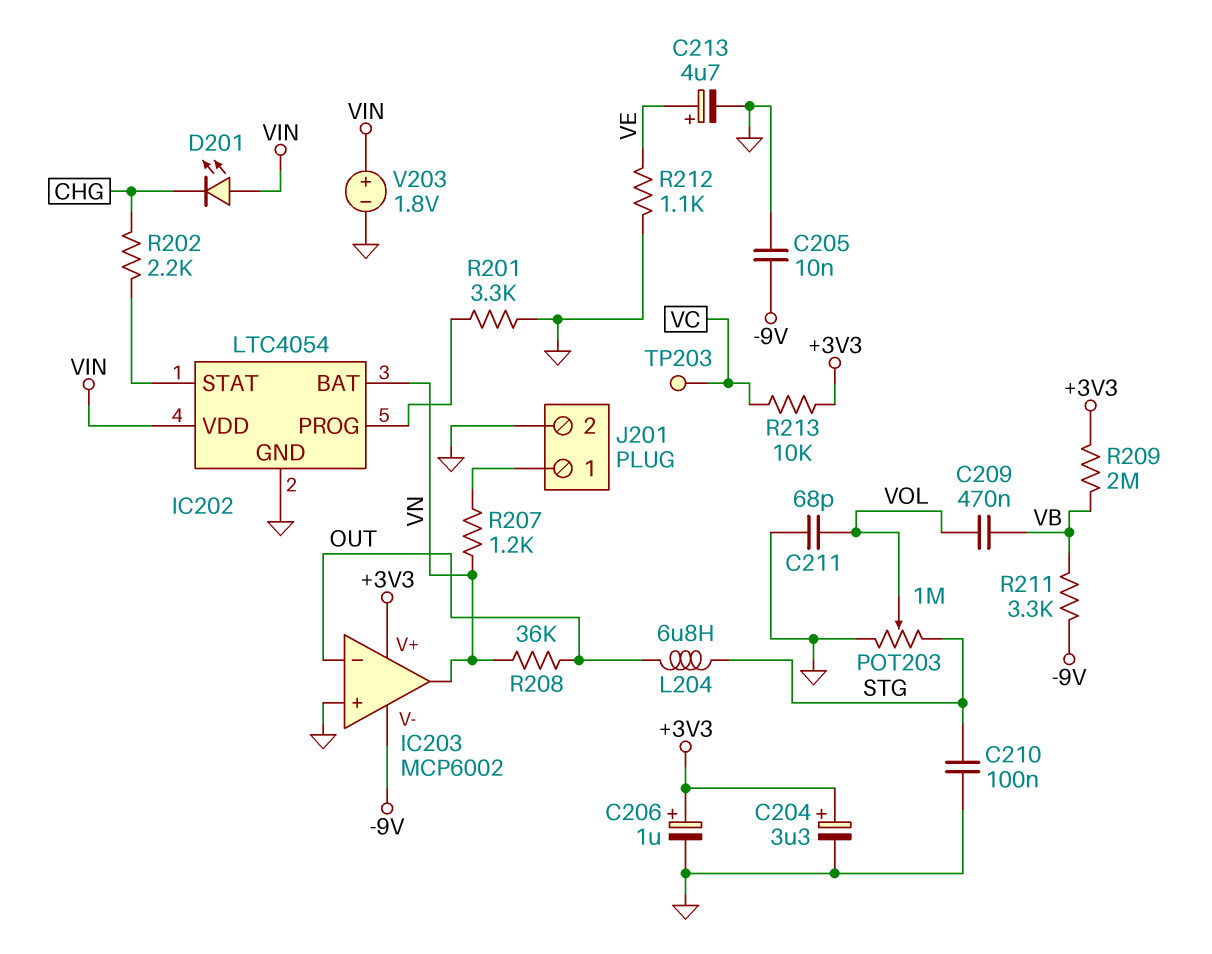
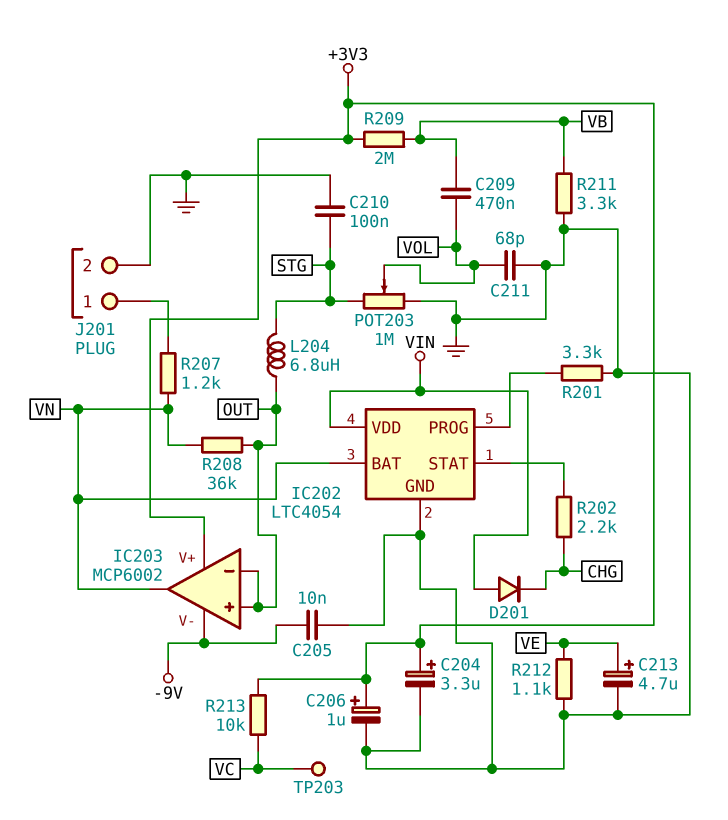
D201: LED (A VIN, K CHG) -> diode (A VIN, K CHG)
IC203 pin in+: GND -> OUT
R211: 3.3k (-9V, VB) -> 3.3k (GND, VB)
V203: 1.8V (plus VIN, minus GND) -> none

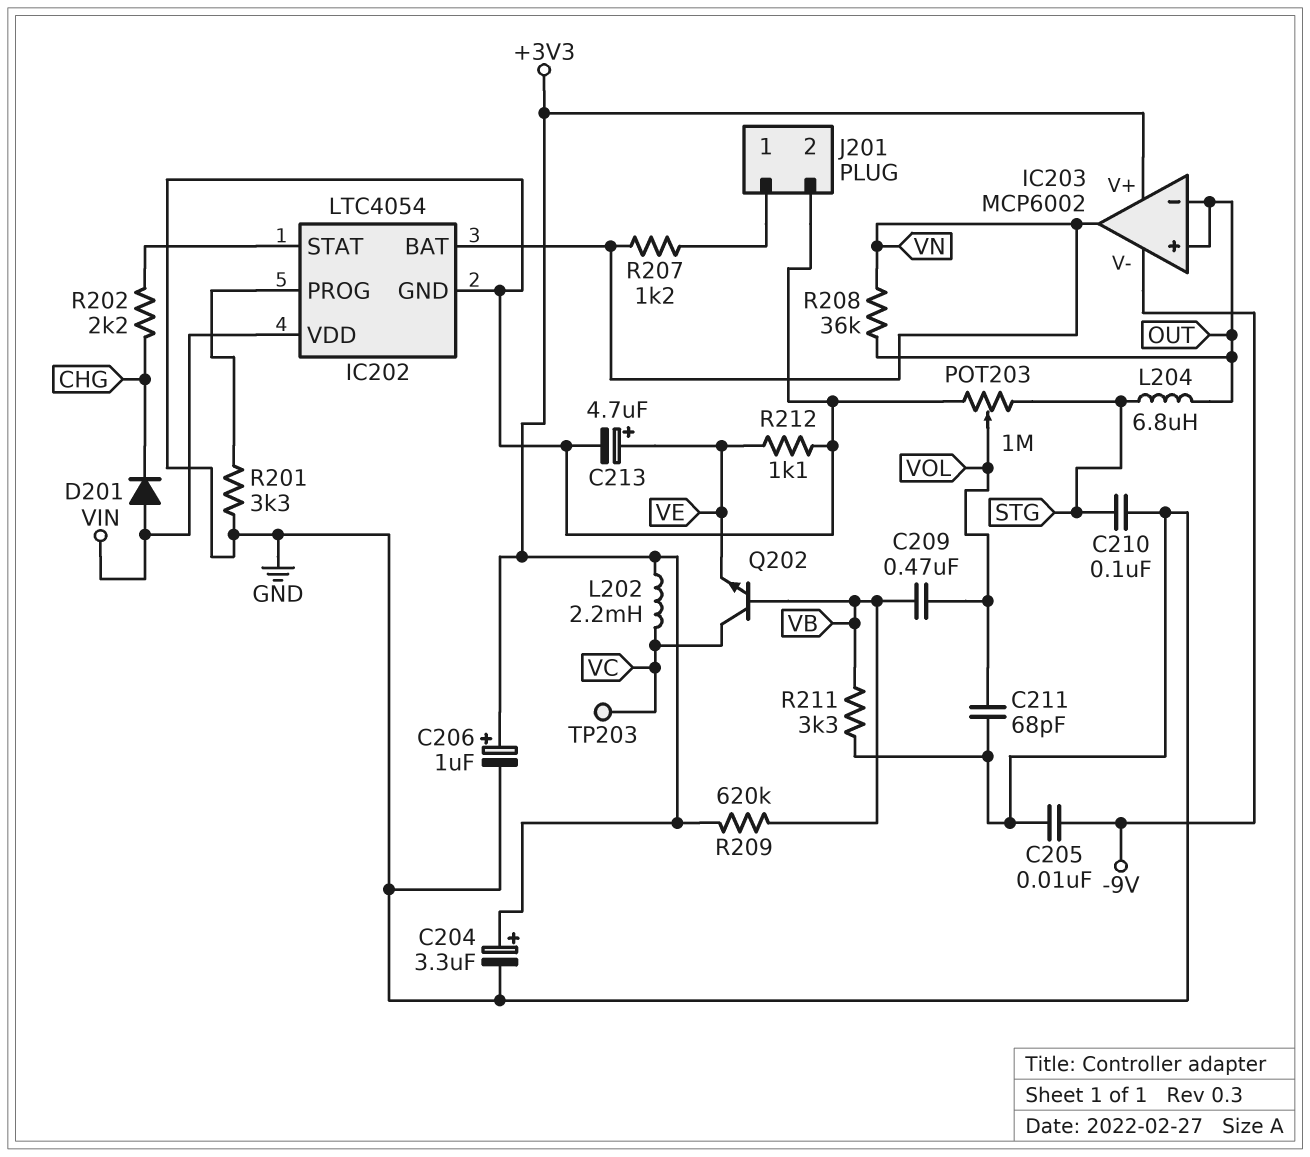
L202: none -> 2.2mH (+3V3, VC)
Q202: none -> NPN (B VB, C VC, E VE)
R209: 2M (+3V3, VB) -> 620k (+3V3, VB)
R213: 10k (+3V3, VC) -> none

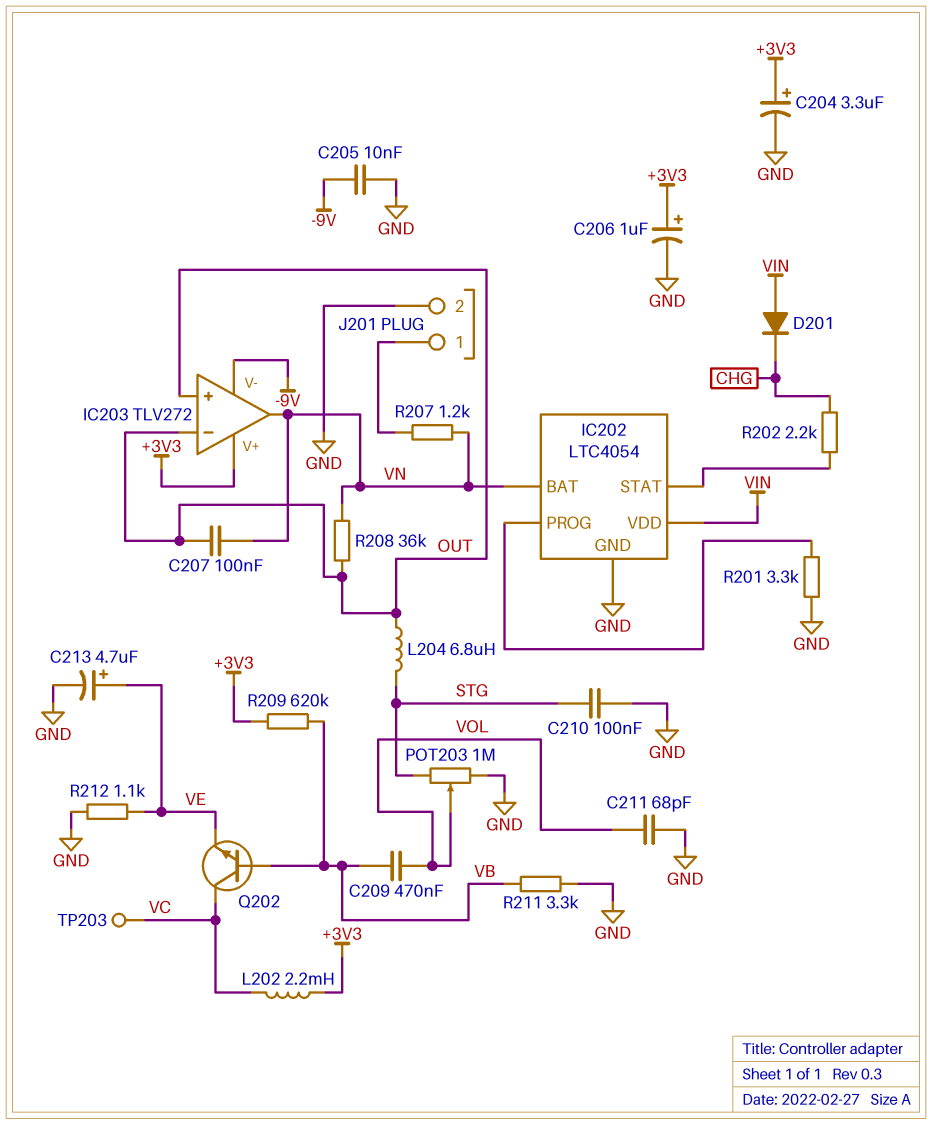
C207: none -> 100nF (OUT, VN)
IC203: MCP6002 -> TLV272

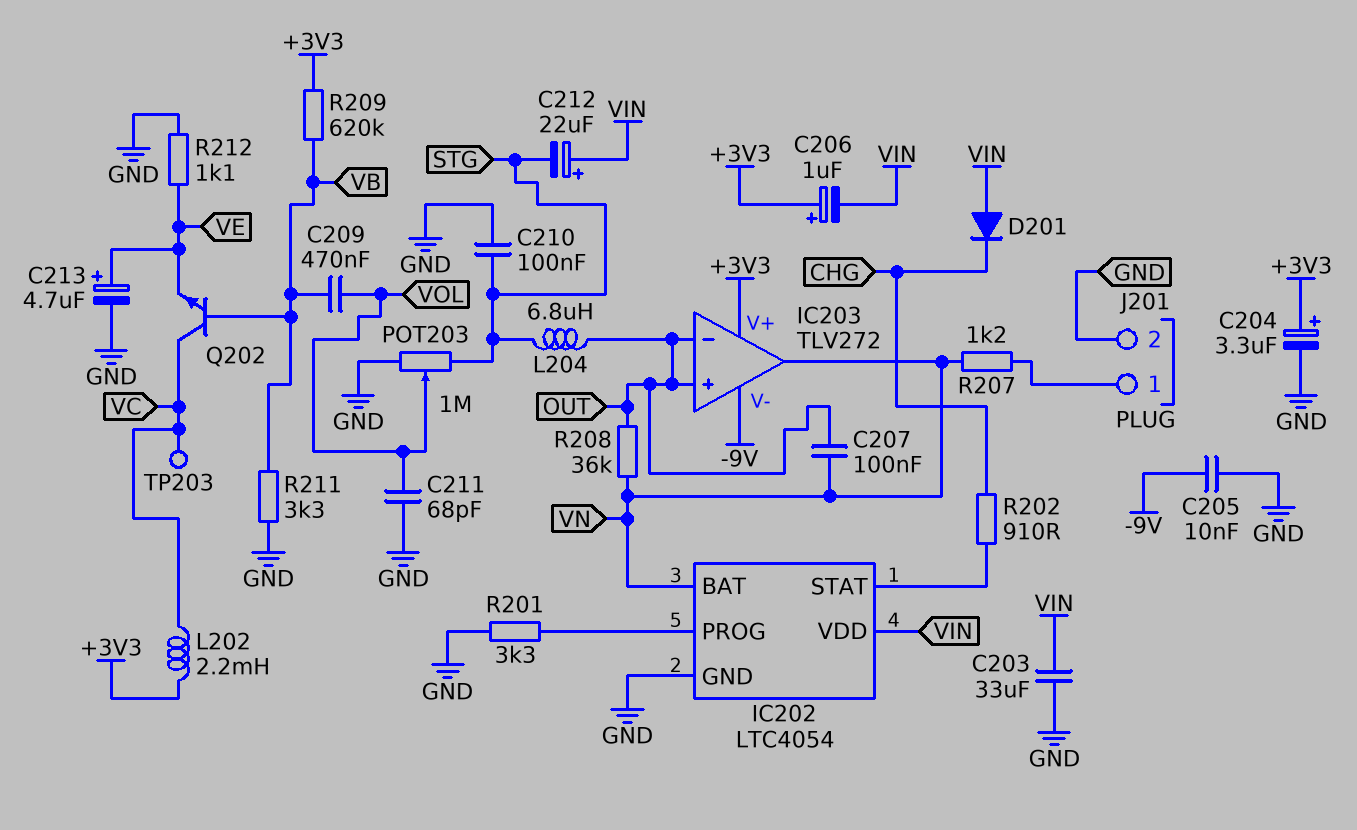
C203: none -> 33uF (GND, VIN)
C206: 1uF (plus +3V3, minus GND) -> 1uF (plus +3V3, minus VIN)
C212: none -> 22uF (plus VIN, minus STG)
R202: 2.2k (CHG, IC202/STAT) -> 910 (CHG, IC202/STAT)

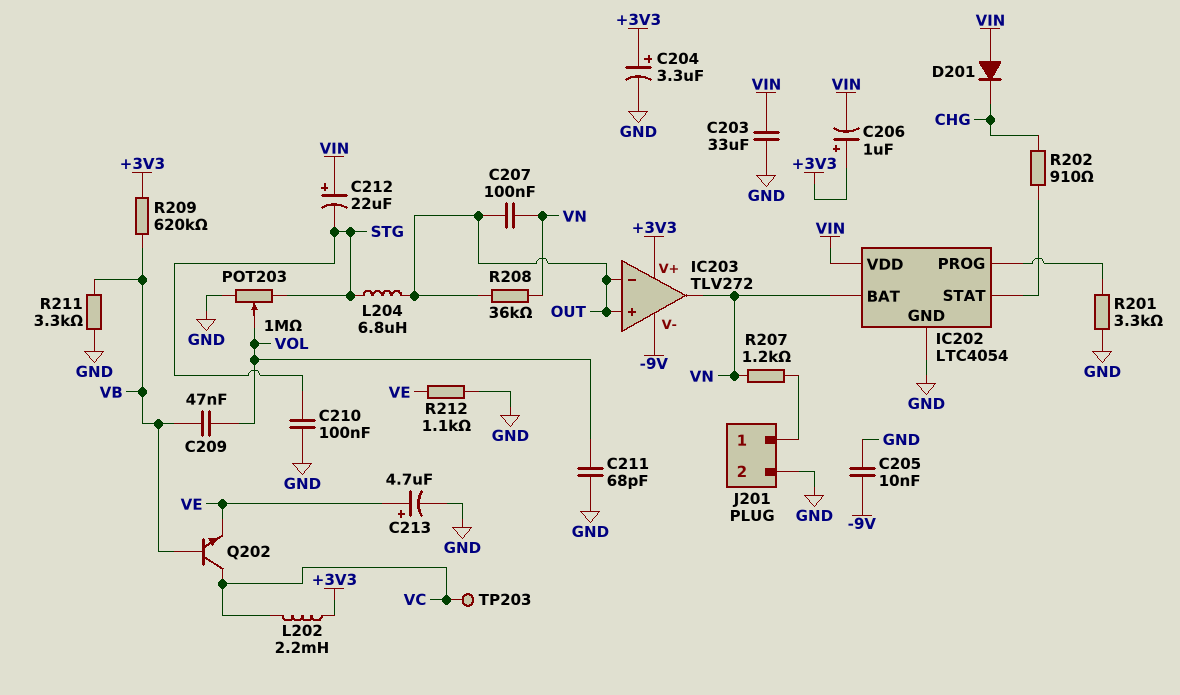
C209: 470nF (VB, VOL) -> 47nF (VB, VOL)

